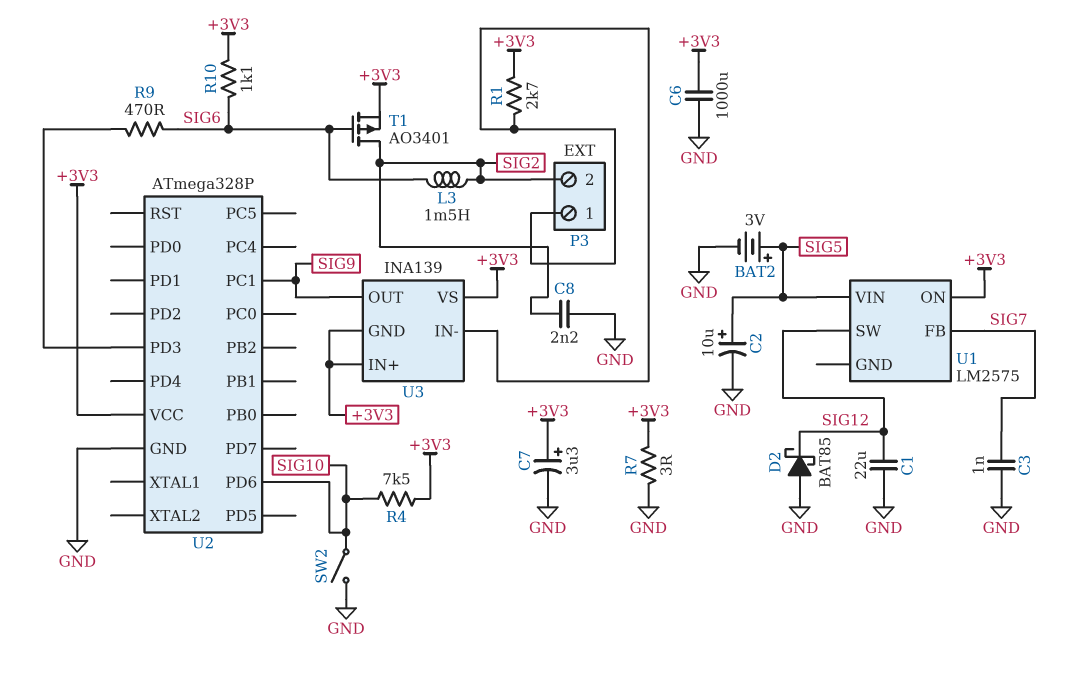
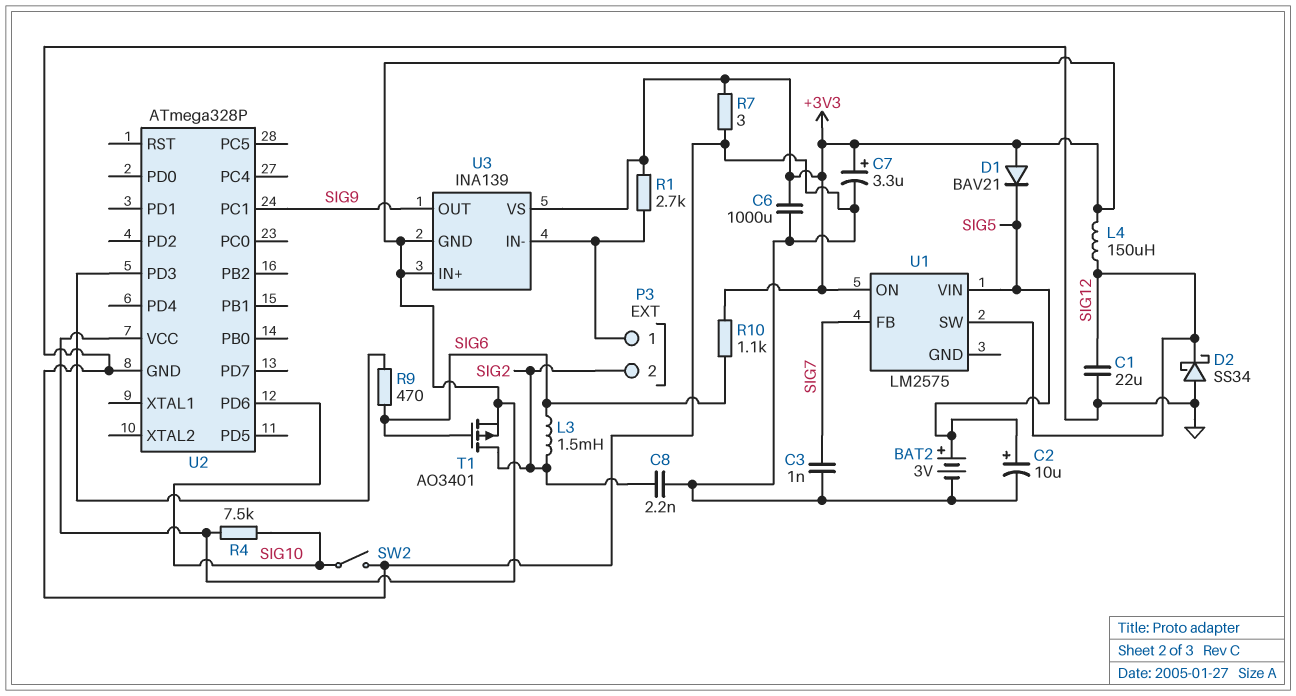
D1: none -> diode BAV21 (A +3V3, K SIG5)
D2: schottky BAT85 (A GND, K SIG12) -> schottky SS34 (A GND, K SIG12)
L4: none -> 150uH (+3V3, SIG12)

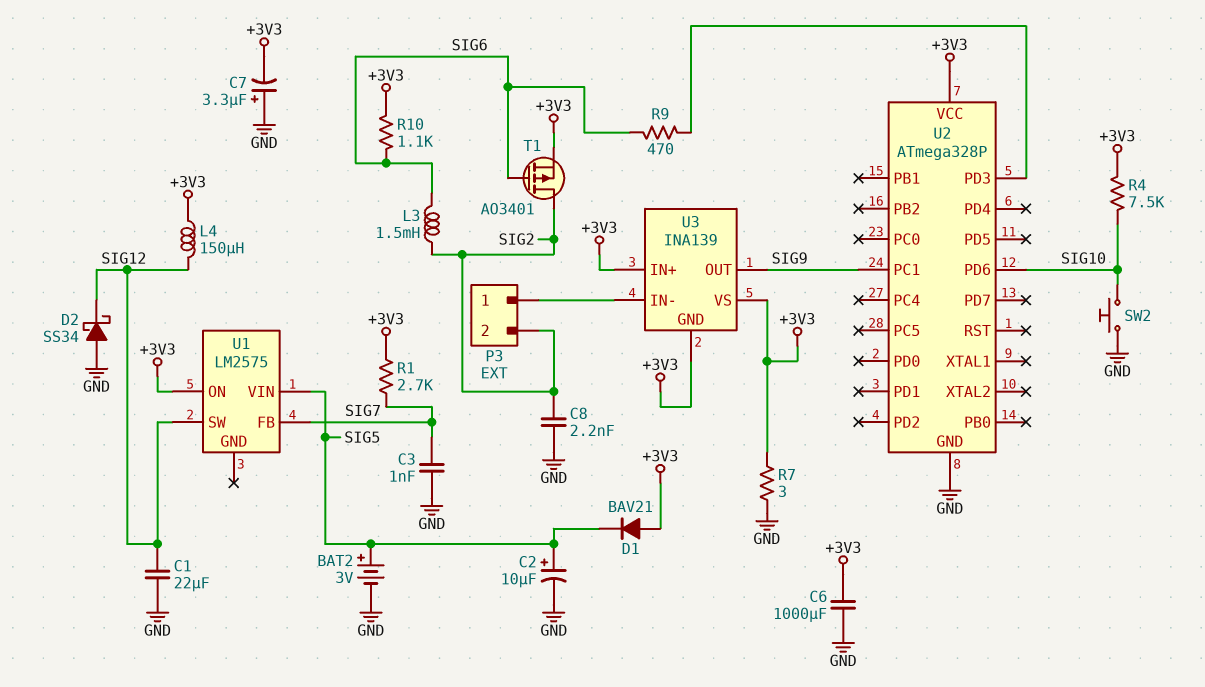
C7: 3.3uF (plus +3V3, minus GND) -> 3.3uF (plus GND, minus +3V3)
R1: 2.7k (+3V3, P3/1) -> 2.7k (+3V3, SIG7)
SW2: switch (GND, SIG10) -> button (GND, SIG10)

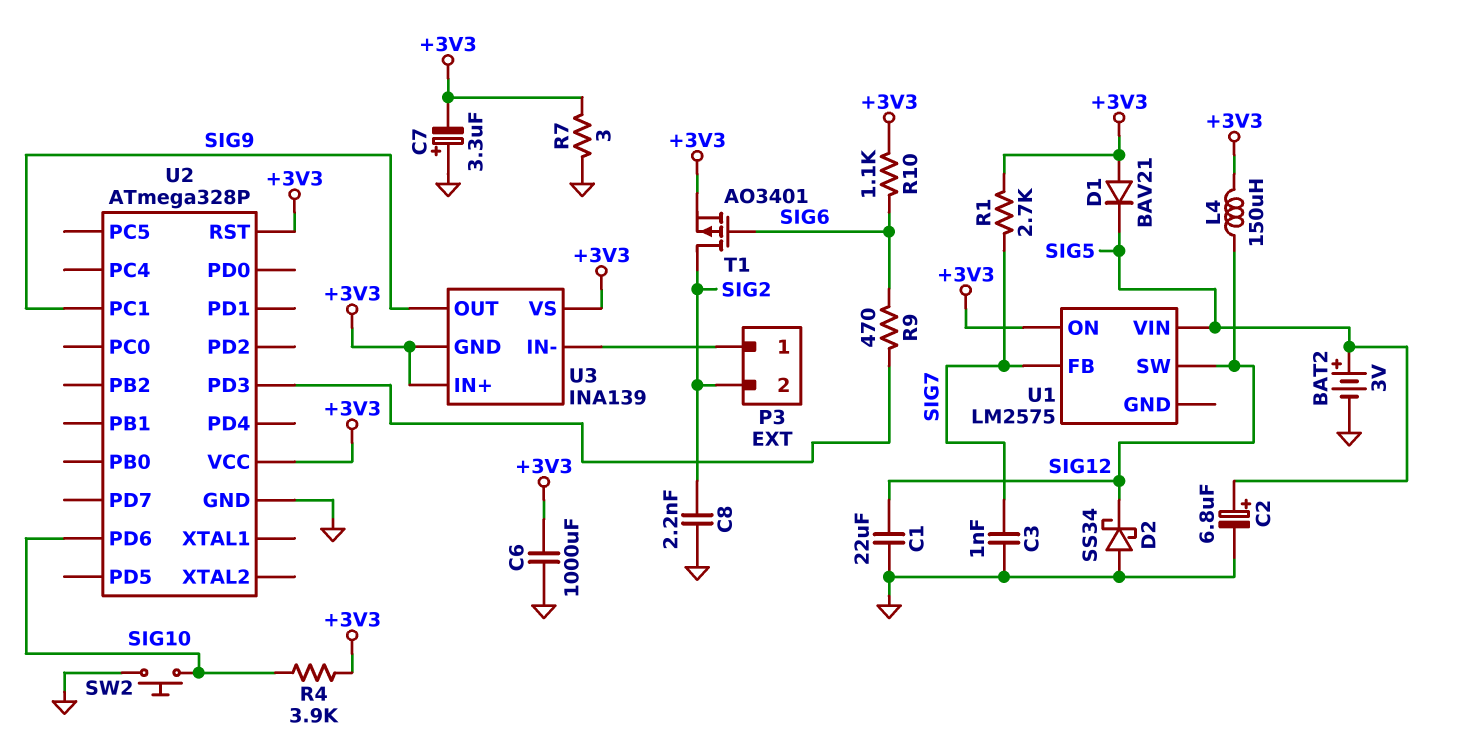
C2: 10uF (plus SIG5, minus GND) -> 6.8uF (plus SIG5, minus GND)
L3: 1.5mH (SIG2, SIG6) -> none
R4: 7.5k (+3V3, SIG10) -> 3.9k (+3V3, SIG10)
U2 pin RST: none -> +3V3

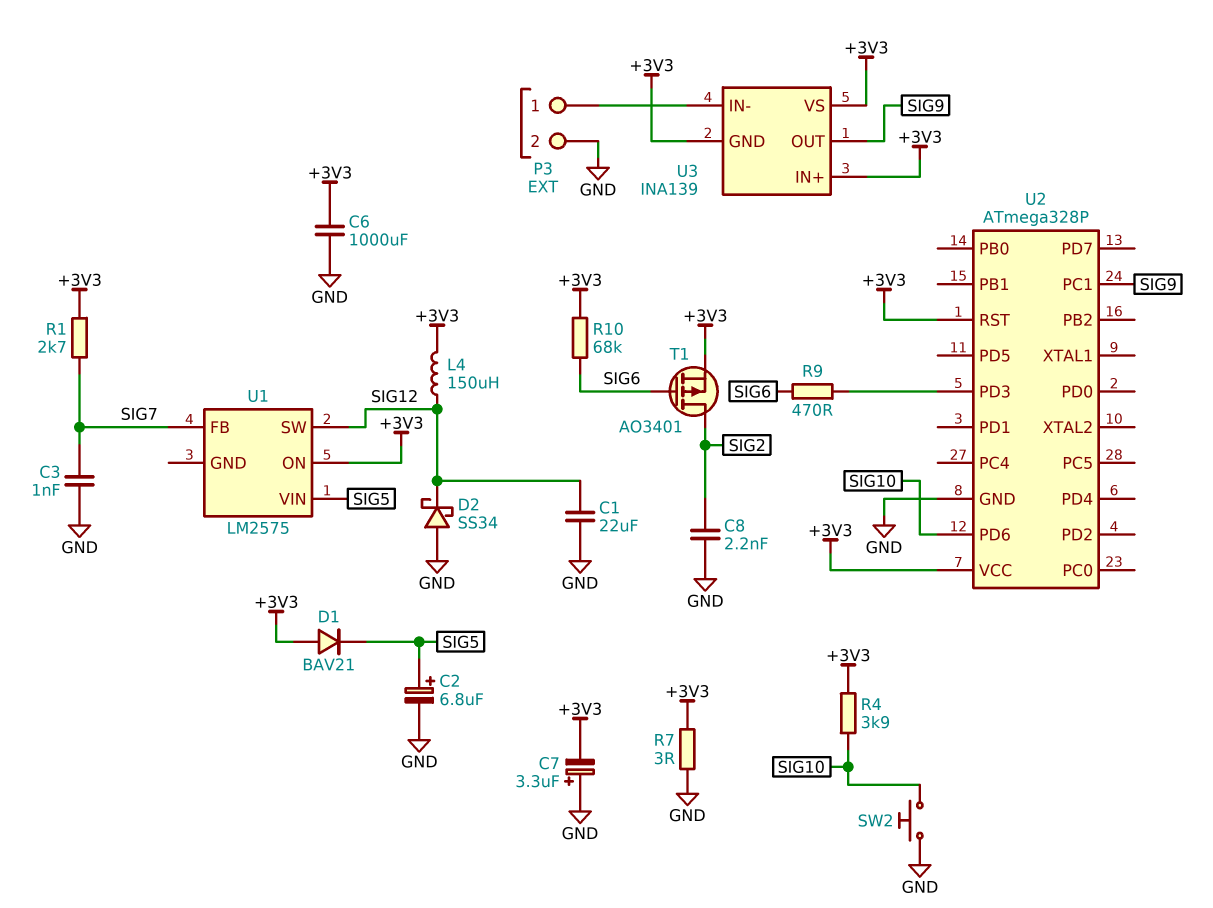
BAT2: 3V (plus SIG5, minus GND) -> none
P3 pin 2: SIG2 -> GND
R10: 1.1k (+3V3, SIG6) -> 68k (+3V3, SIG6)

